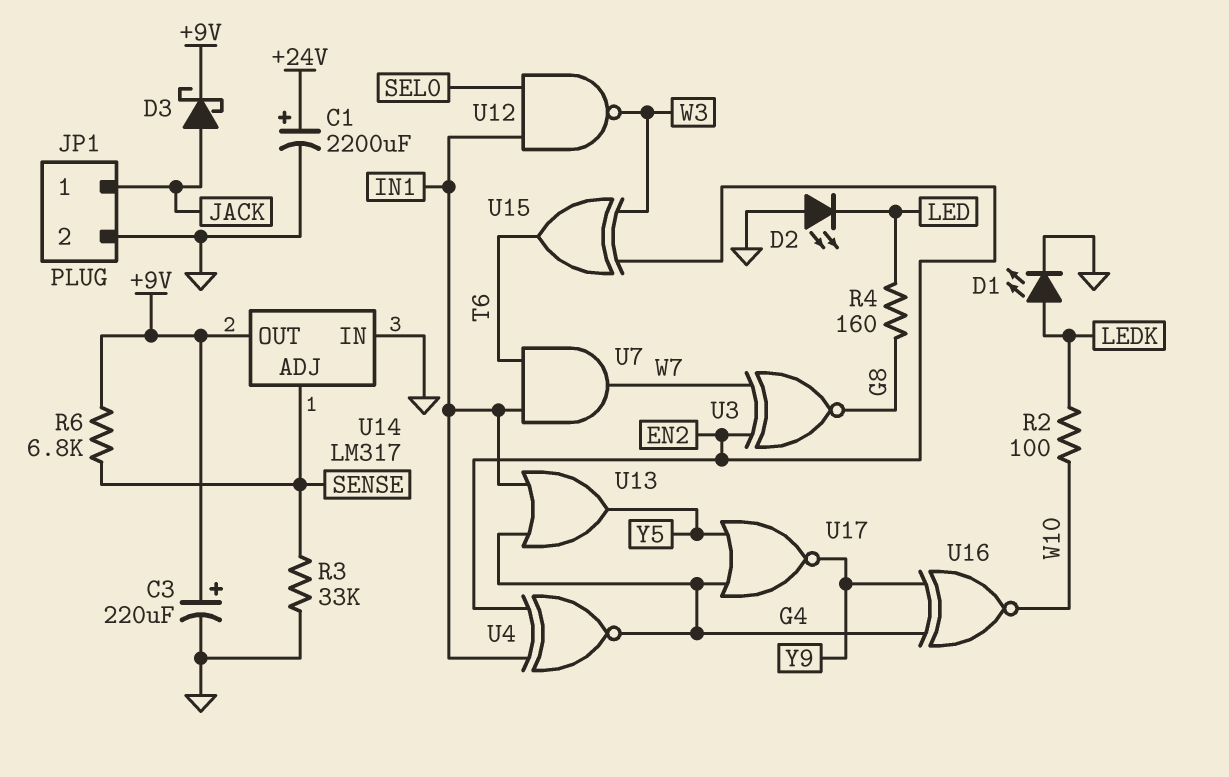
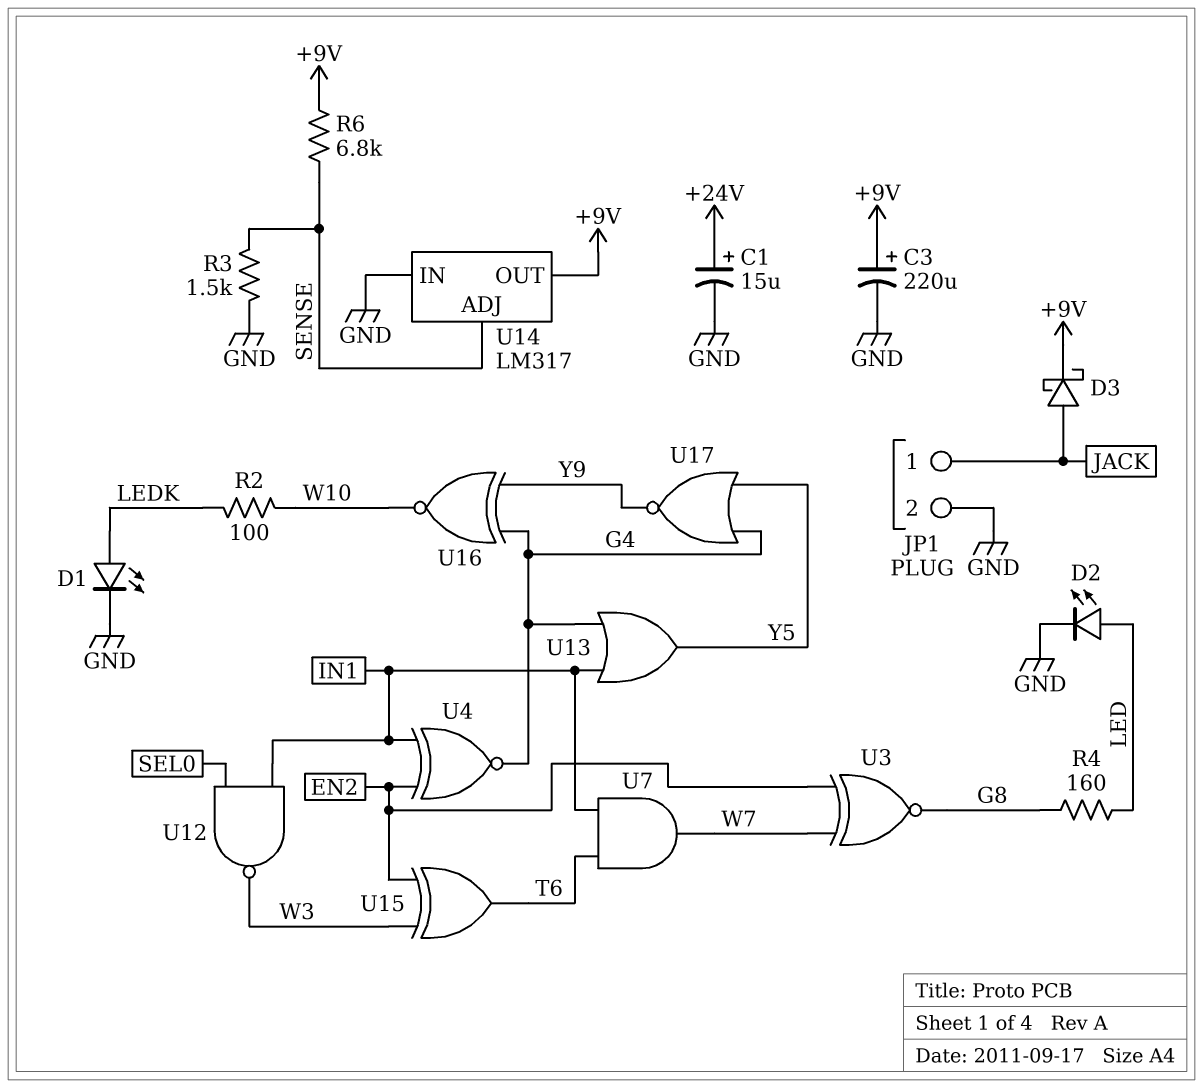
C1: 2200uF (plus +24V, minus GND) -> 15uF (plus +24V, minus GND)
D2: LED (A GND, K LED) -> LED (A LED, K GND)
R3: 33k (GND, SENSE) -> 1.5k (GND, SENSE)

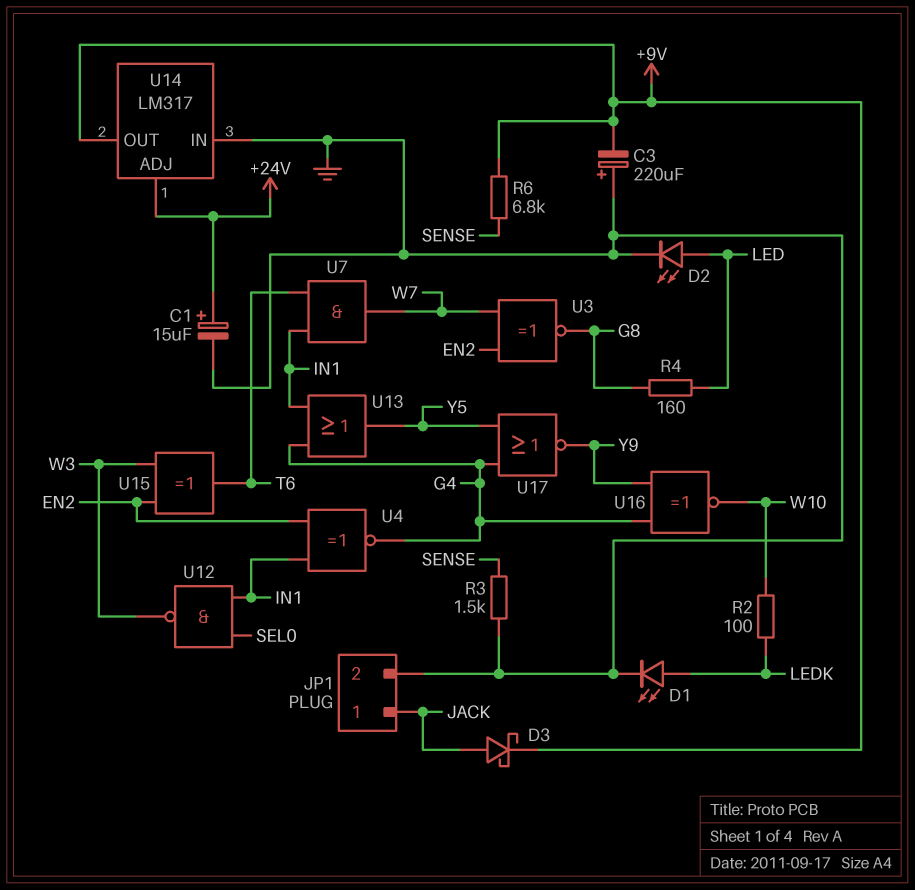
C3: 220uF (plus +9V, minus GND) -> 220uF (plus GND, minus +9V)
U14 pin ADJ: SENSE -> +24V

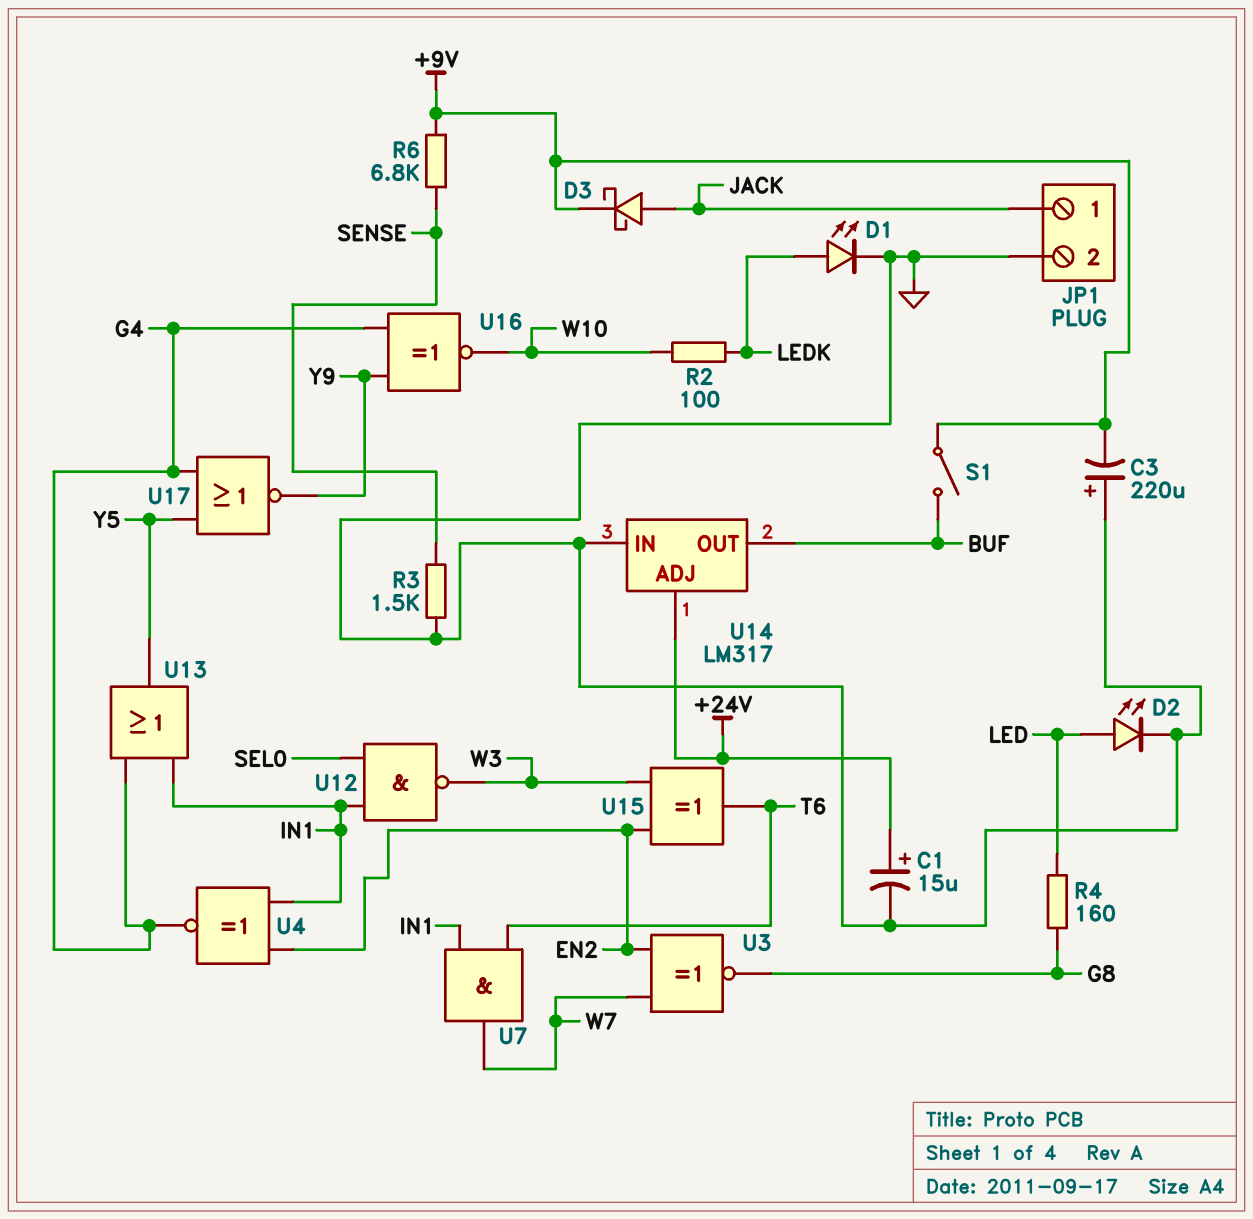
S1: none -> switch (+9V, BUF)
U14 pin OUT: +9V -> BUF

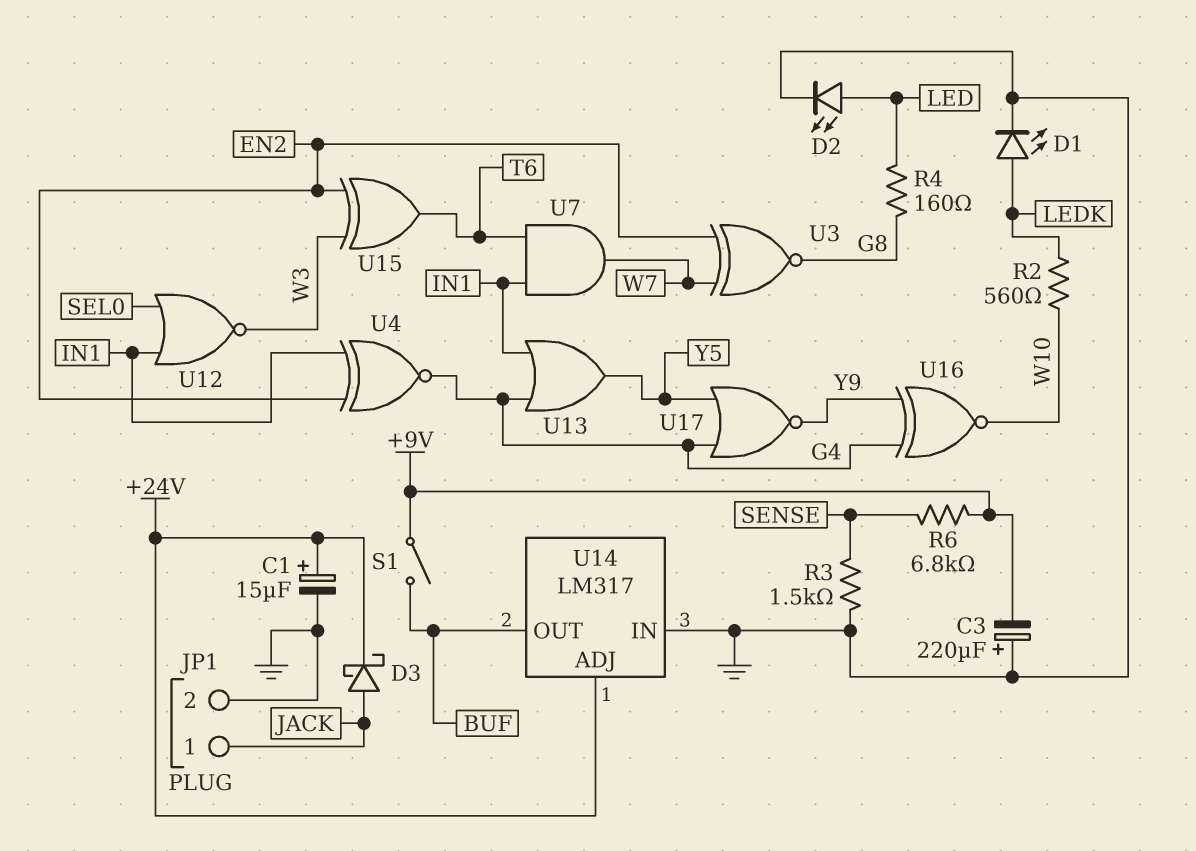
D3: schottky (A JACK, K +9V) -> schottky (A JACK, K +24V)
R2: 100 (LEDK, W10) -> 560 (LEDK, W10)
U12: NAND (in IN1, in SEL0, out W3) -> NOR (in IN1, in SEL0, out W3)

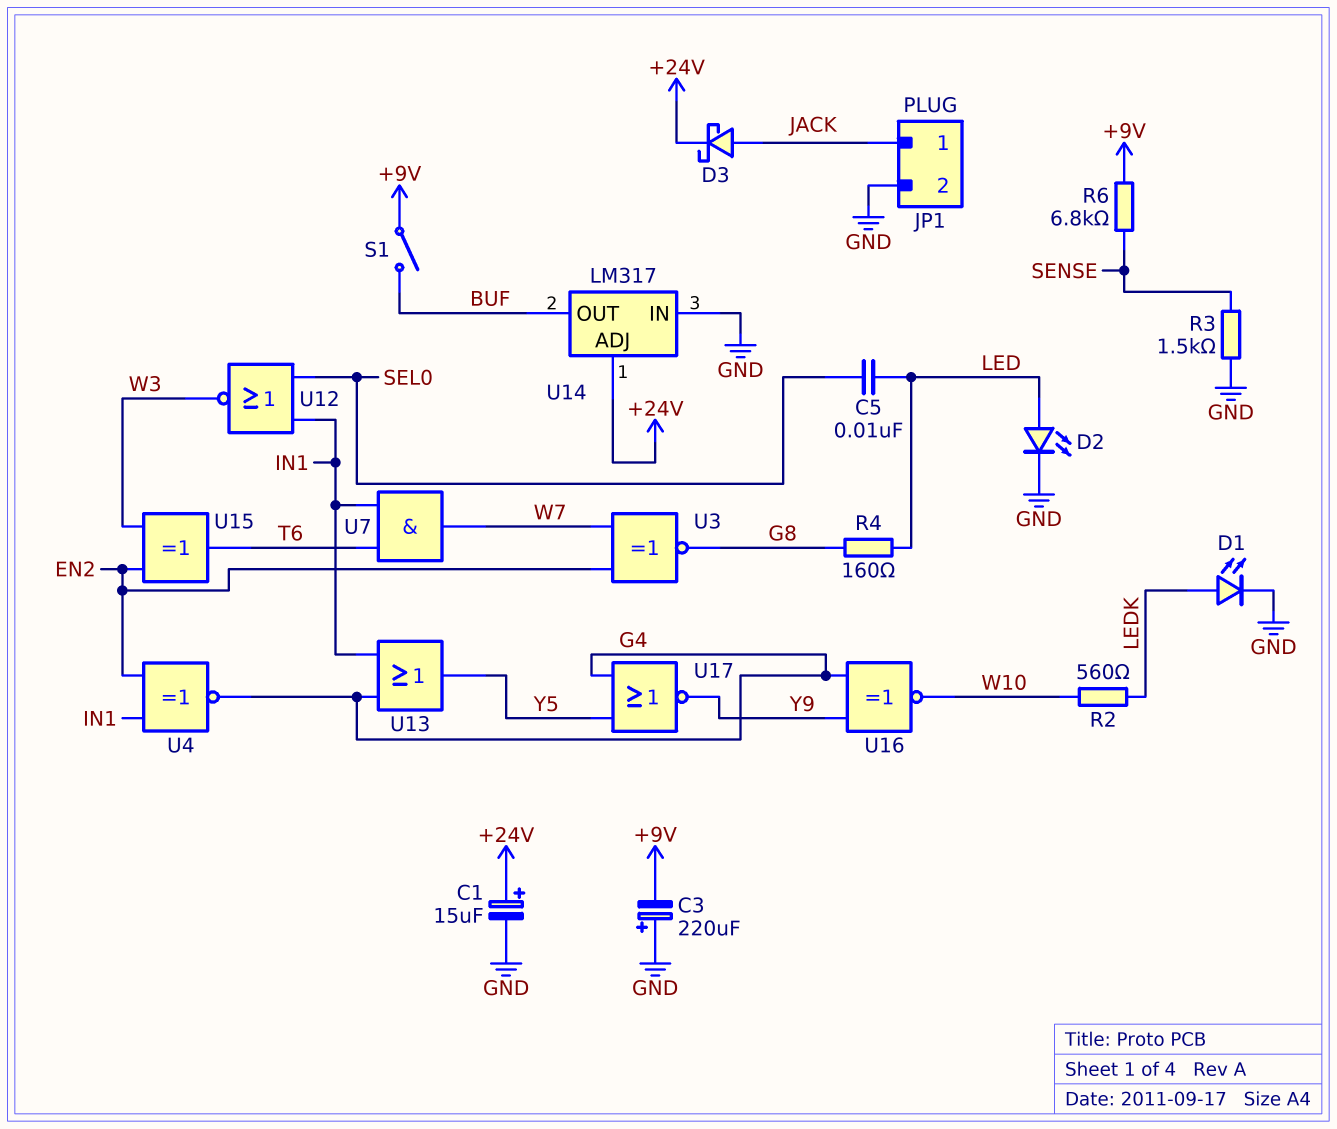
C5: none -> 10nF (LED, SEL0)

